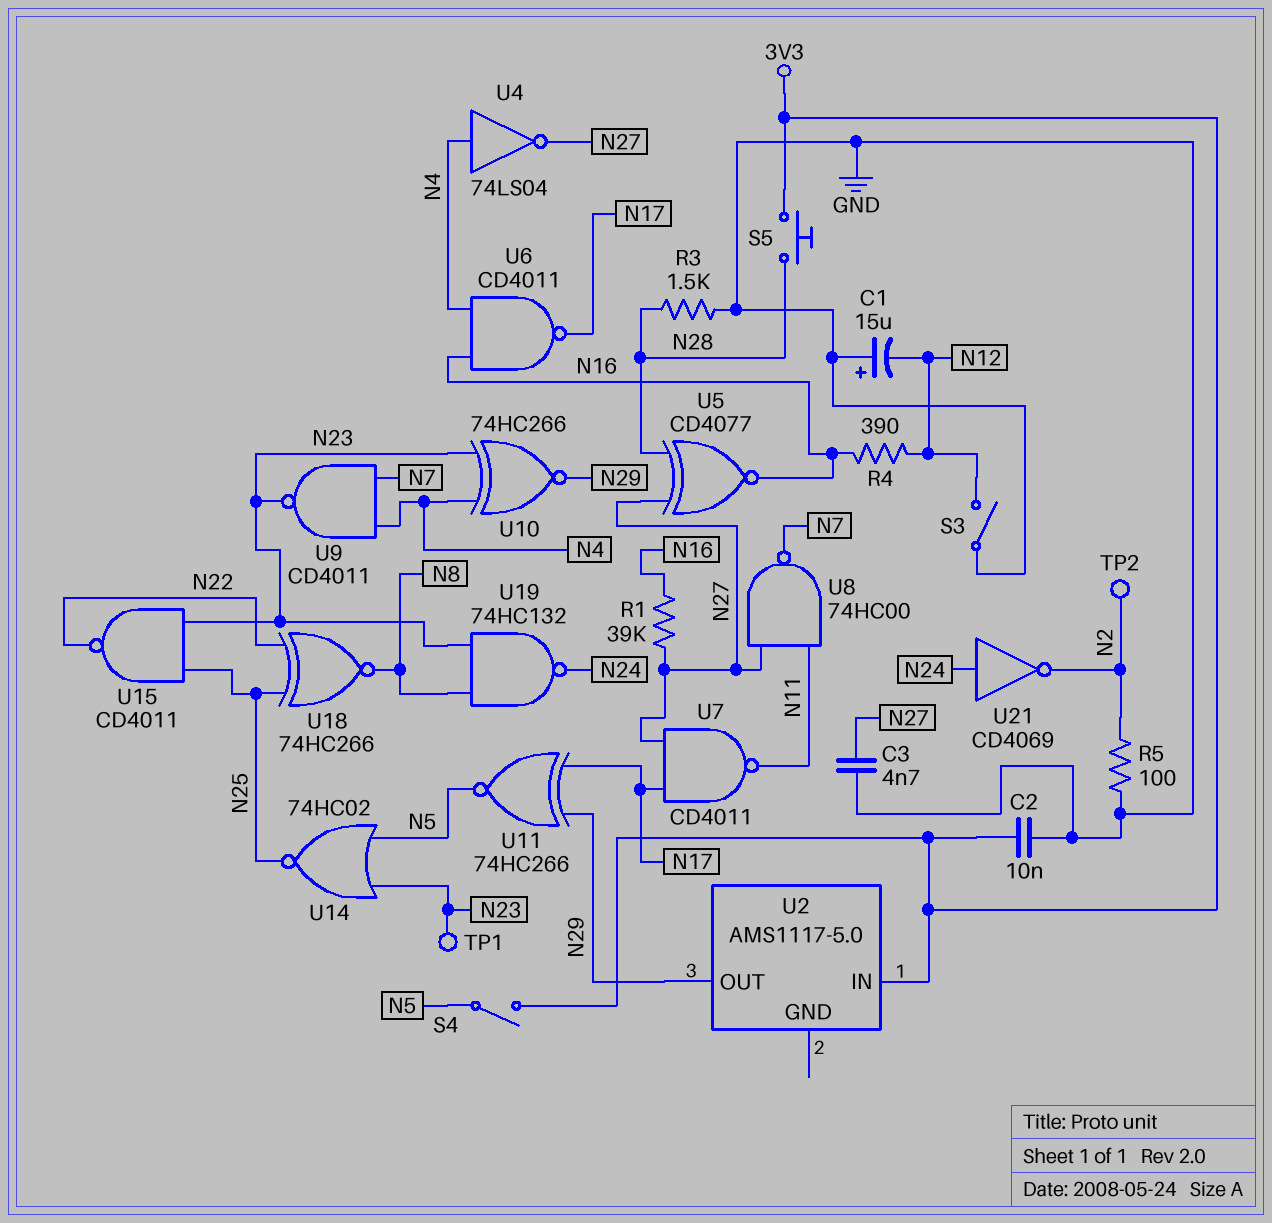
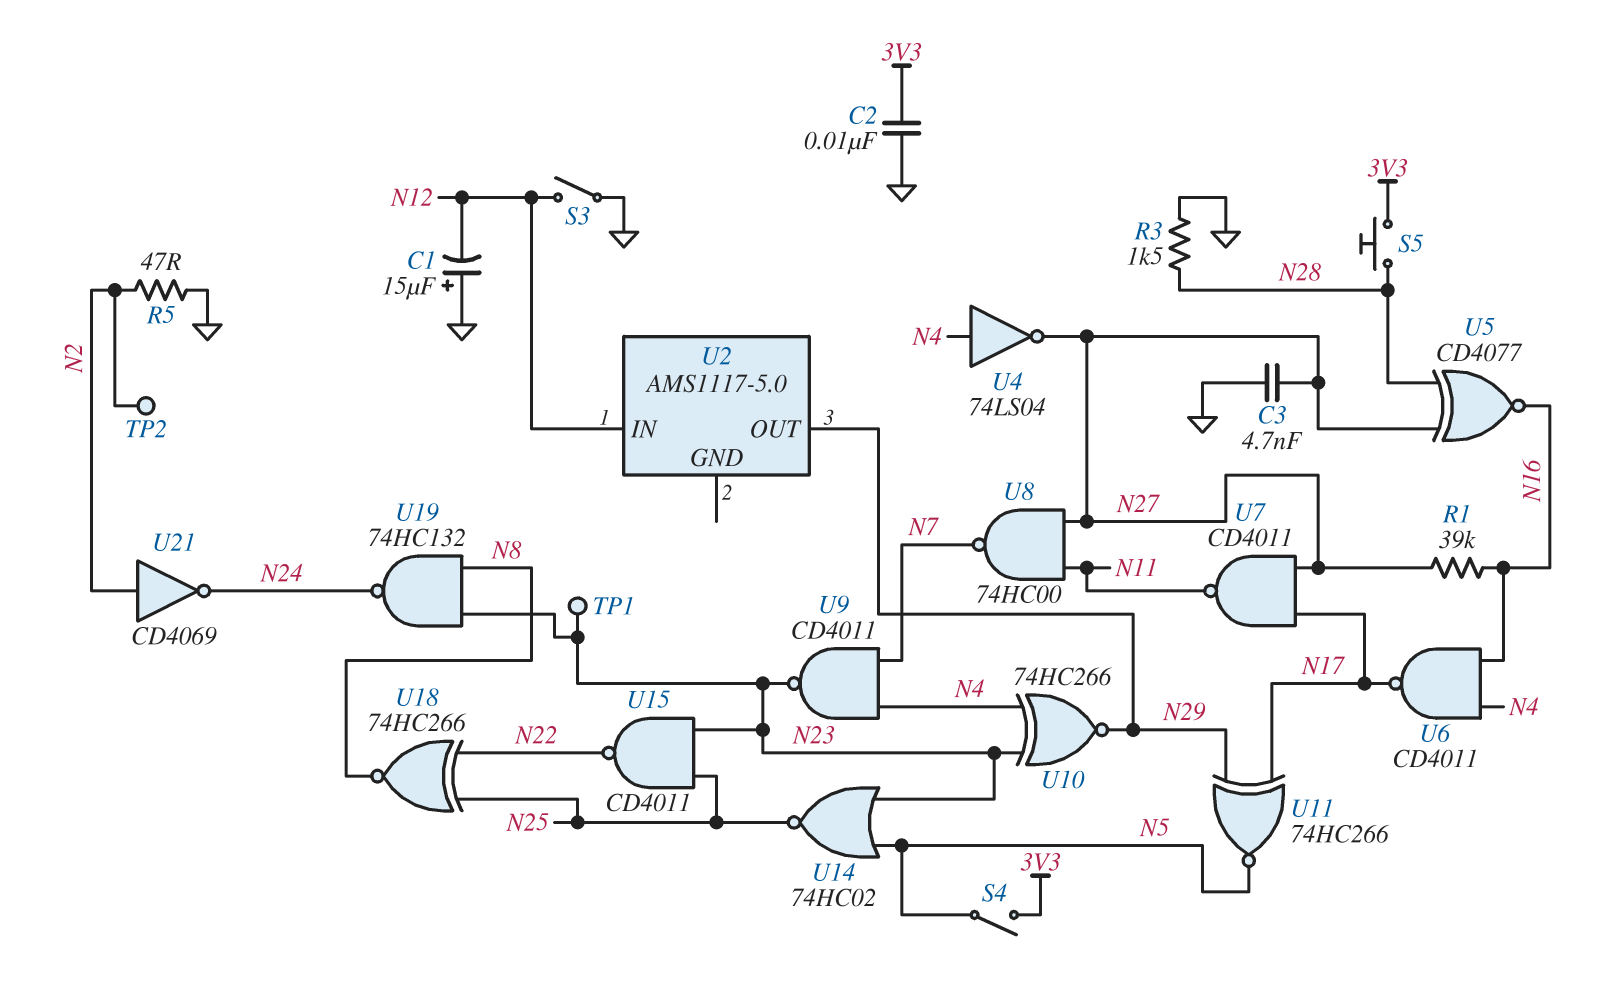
R4: 390 (N12, N16) -> none
R5: 100 (GND, N2) -> 47 (GND, N2)
U2 pin IN: 3V3 -> N12
U21: NOT CD4069 (in N24, out N2) -> NOT CD4069 (in N2, out N24)

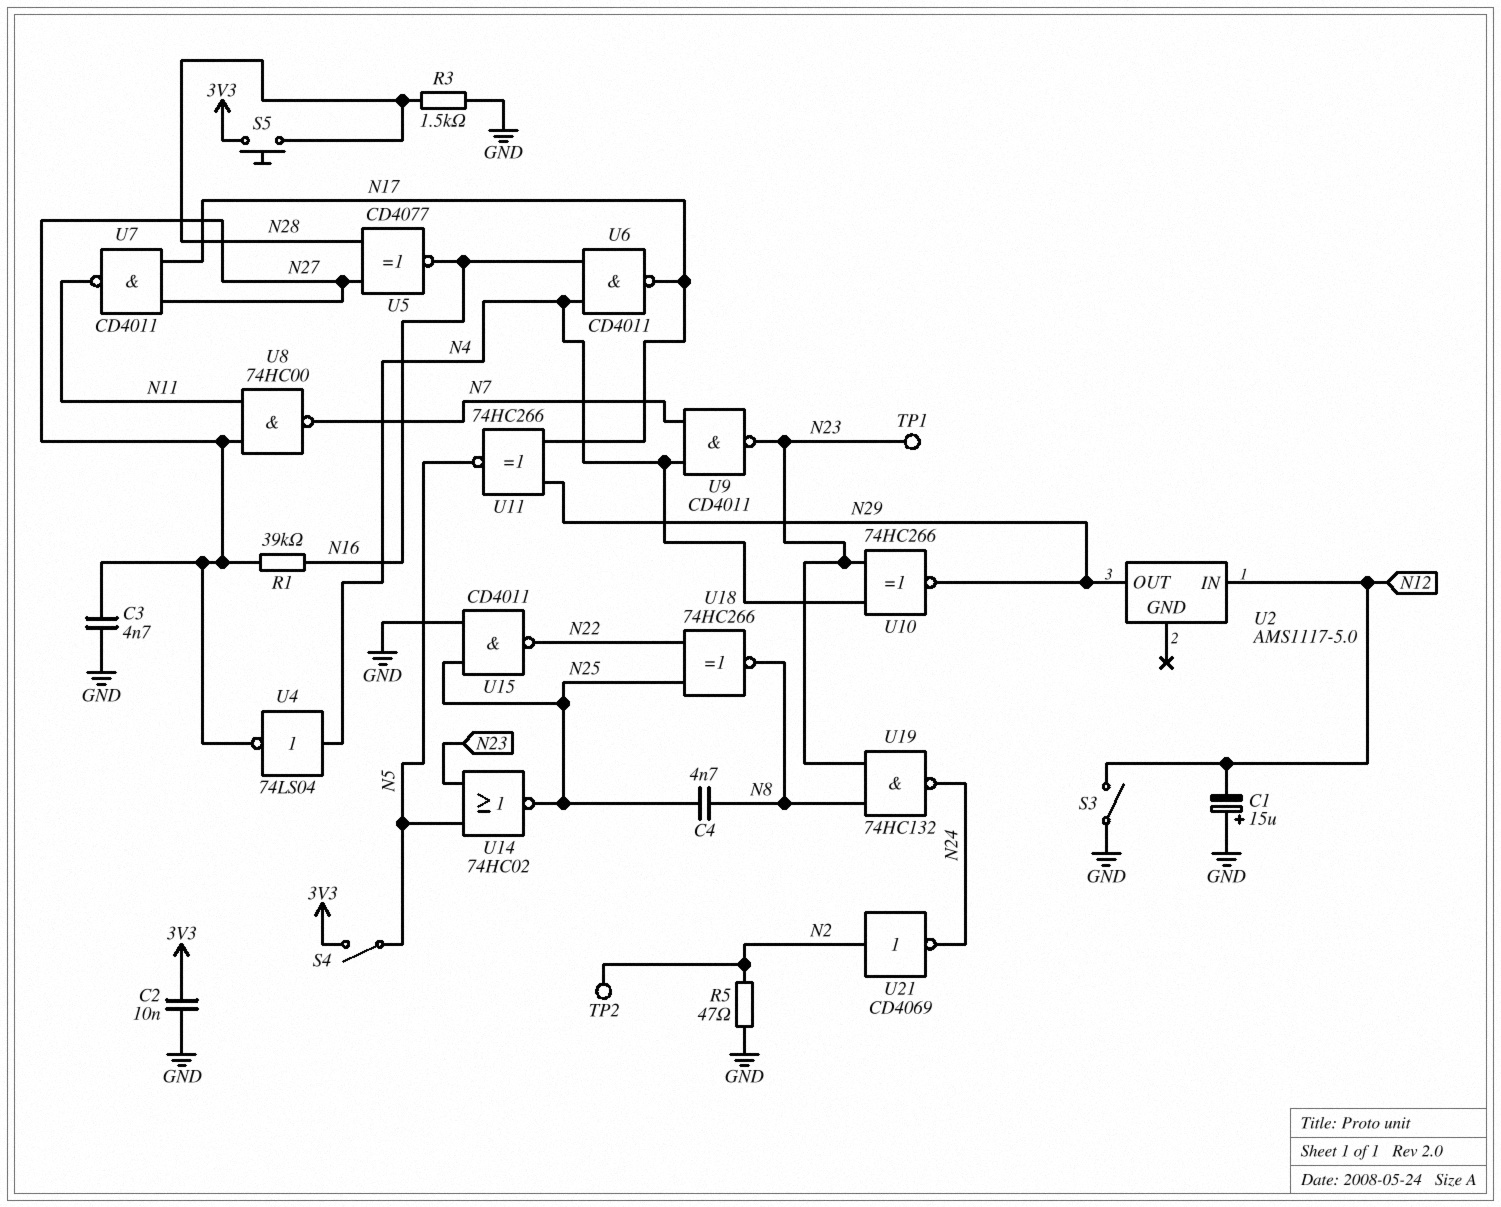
C4: none -> 4.7nF (N8, N25)
U15: NAND CD4011 (in N23, in N25, out N22) -> NAND CD4011 (in GND, in N25, out N22)

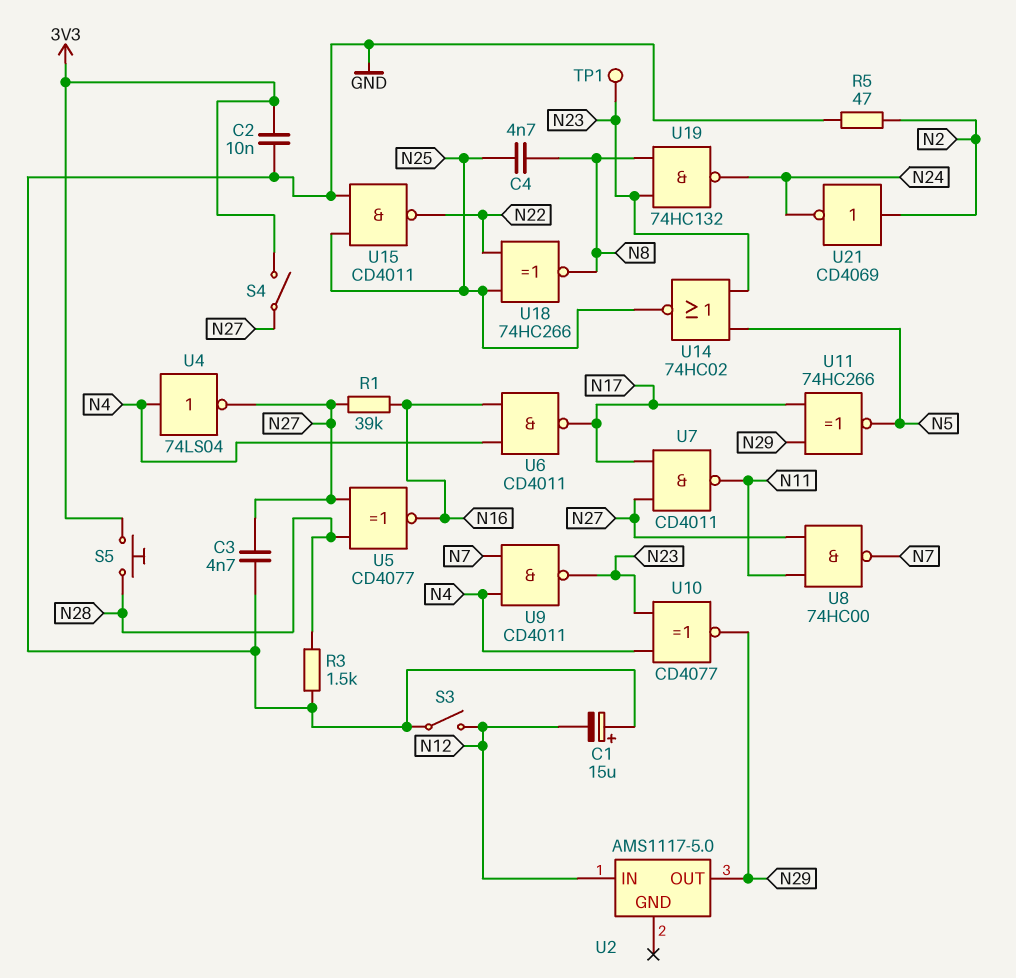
S4: switch (3V3, N5) -> switch (3V3, N27)
TP2: test point (N2) -> none
U10: XNOR 74HC266 (in N4, in N23, out N29) -> XNOR CD4077 (in N4, in N23, out N29)

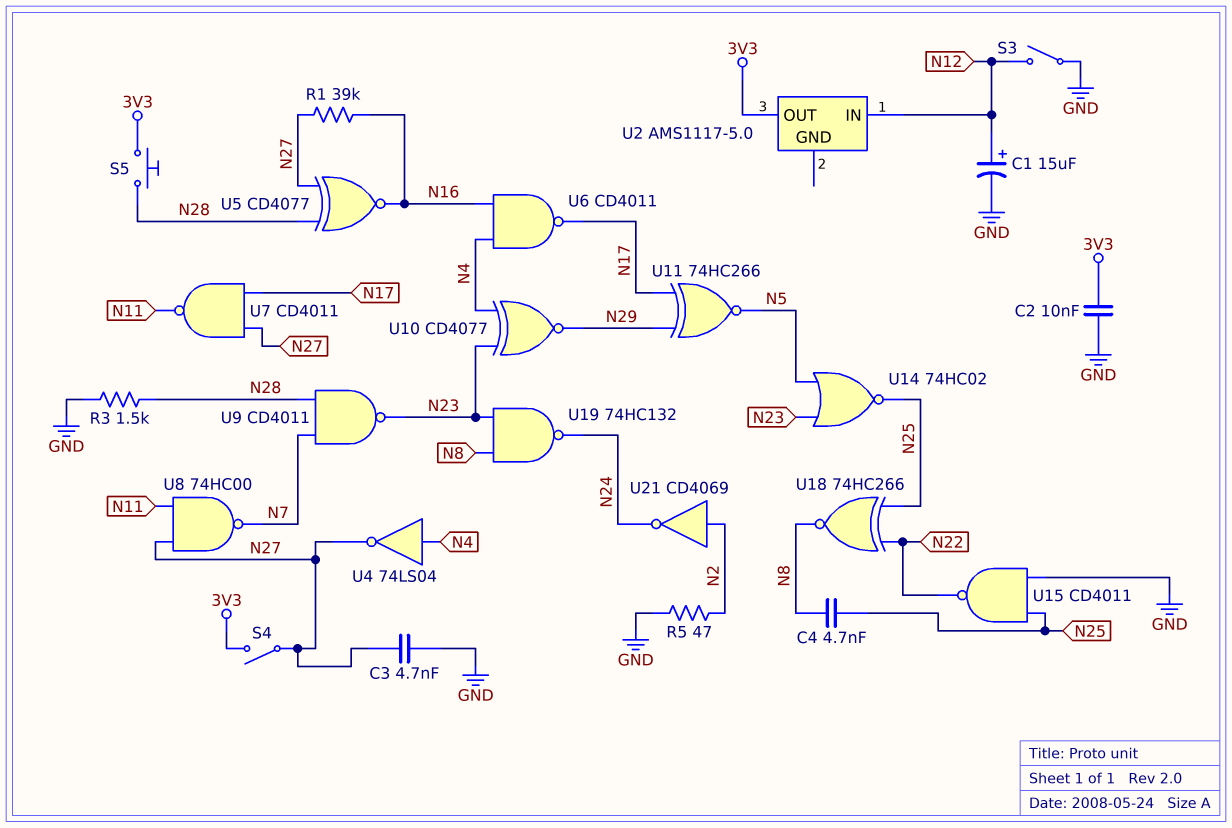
C1: 15uF (plus GND, minus N12) -> 15uF (plus N12, minus GND)
TP1: test point (N23) -> none
U2 pin OUT: N29 -> 3V3
U9: NAND CD4011 (in N4, in N7, out N23) -> NAND CD4011 (in N7, in N28, out N23)

